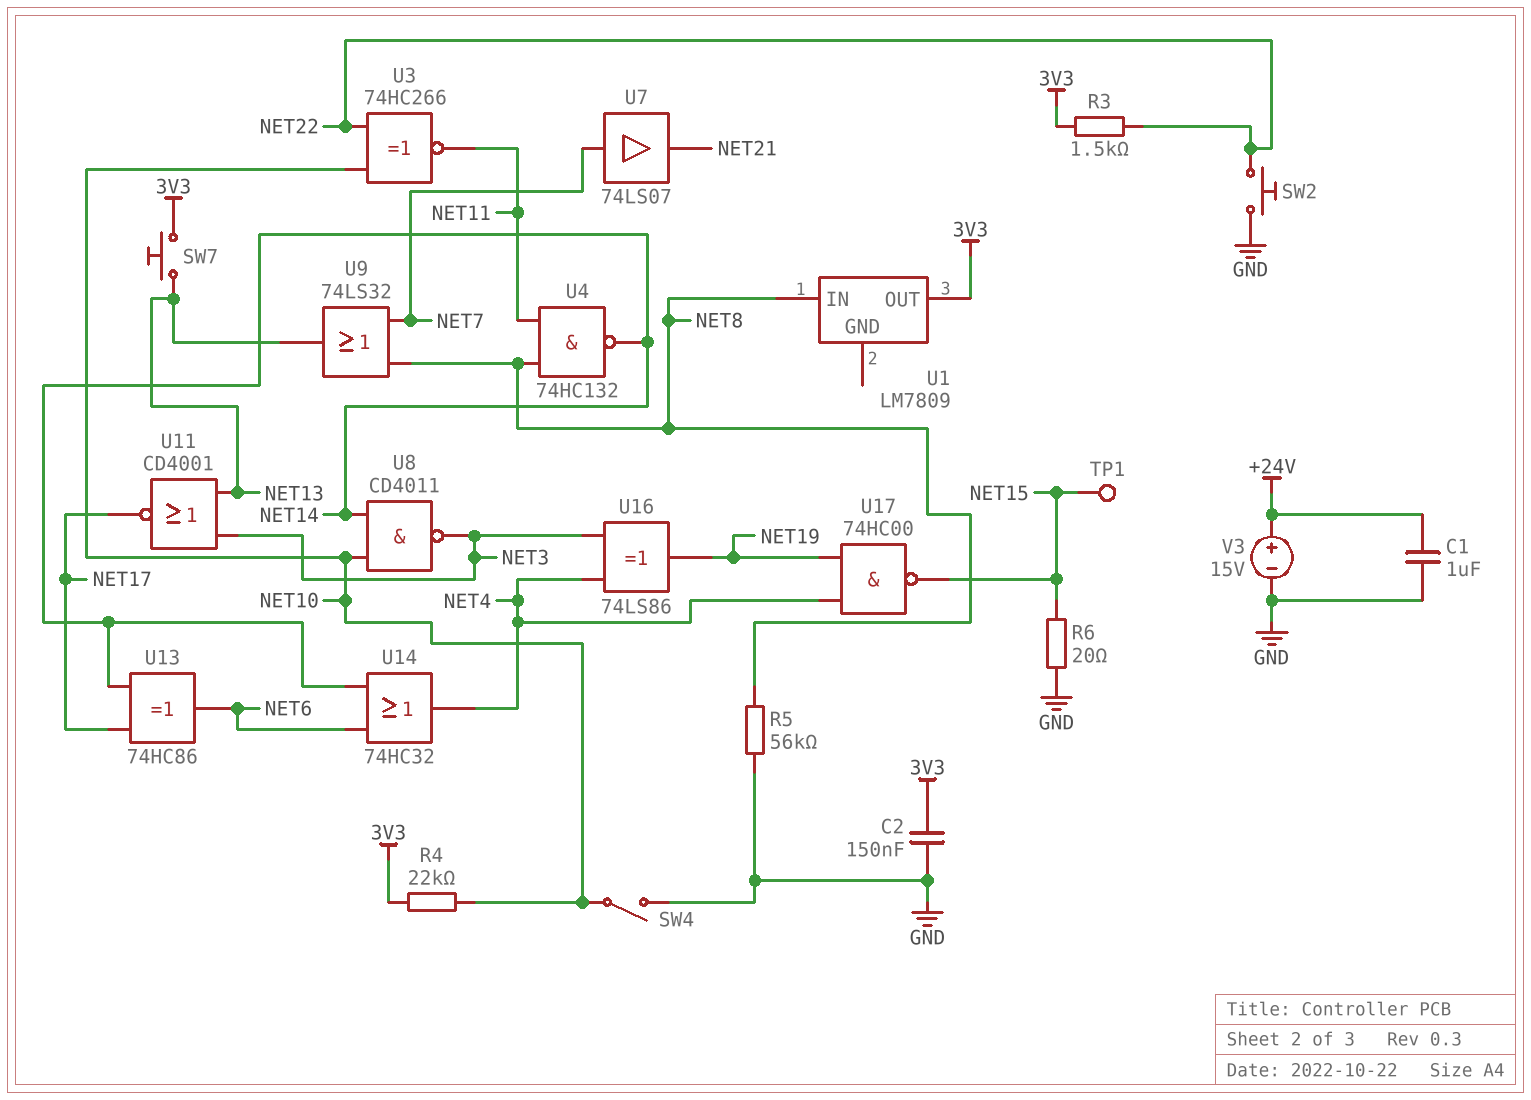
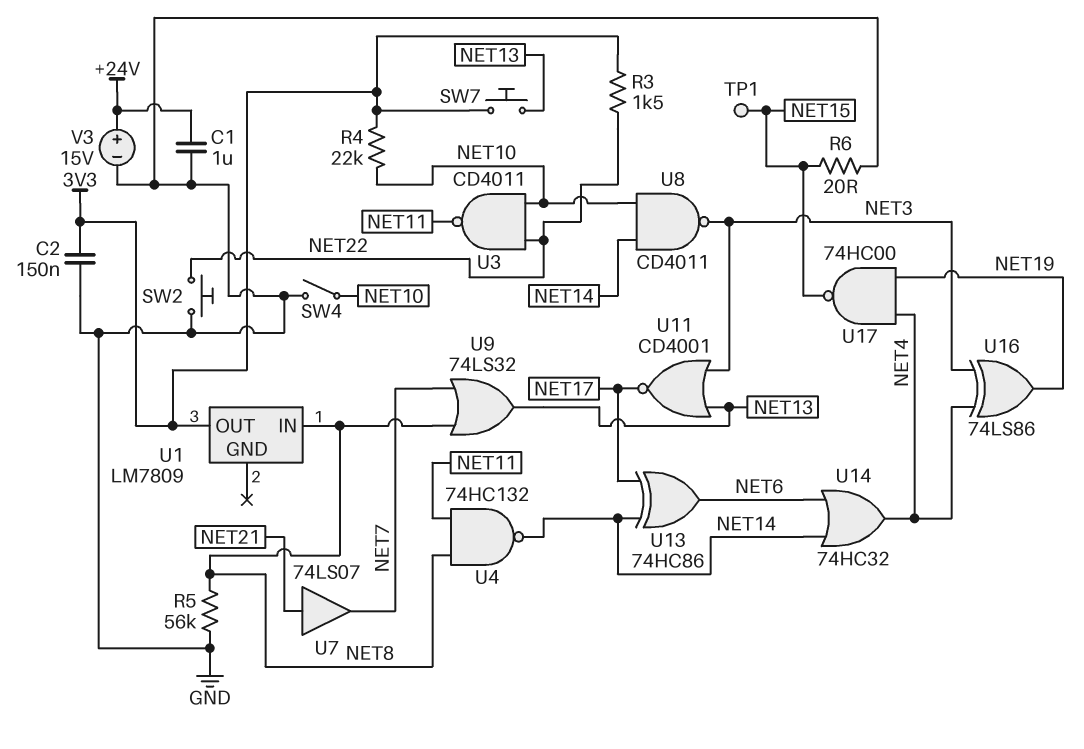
U3: XNOR 74HC266 (in NET10, in NET22, out NET11) -> NAND CD4011 (in NET10, in NET22, out NET11)
U7: buffer 74LS07 (in NET7, out NET21) -> buffer 74LS07 (in NET21, out NET7)

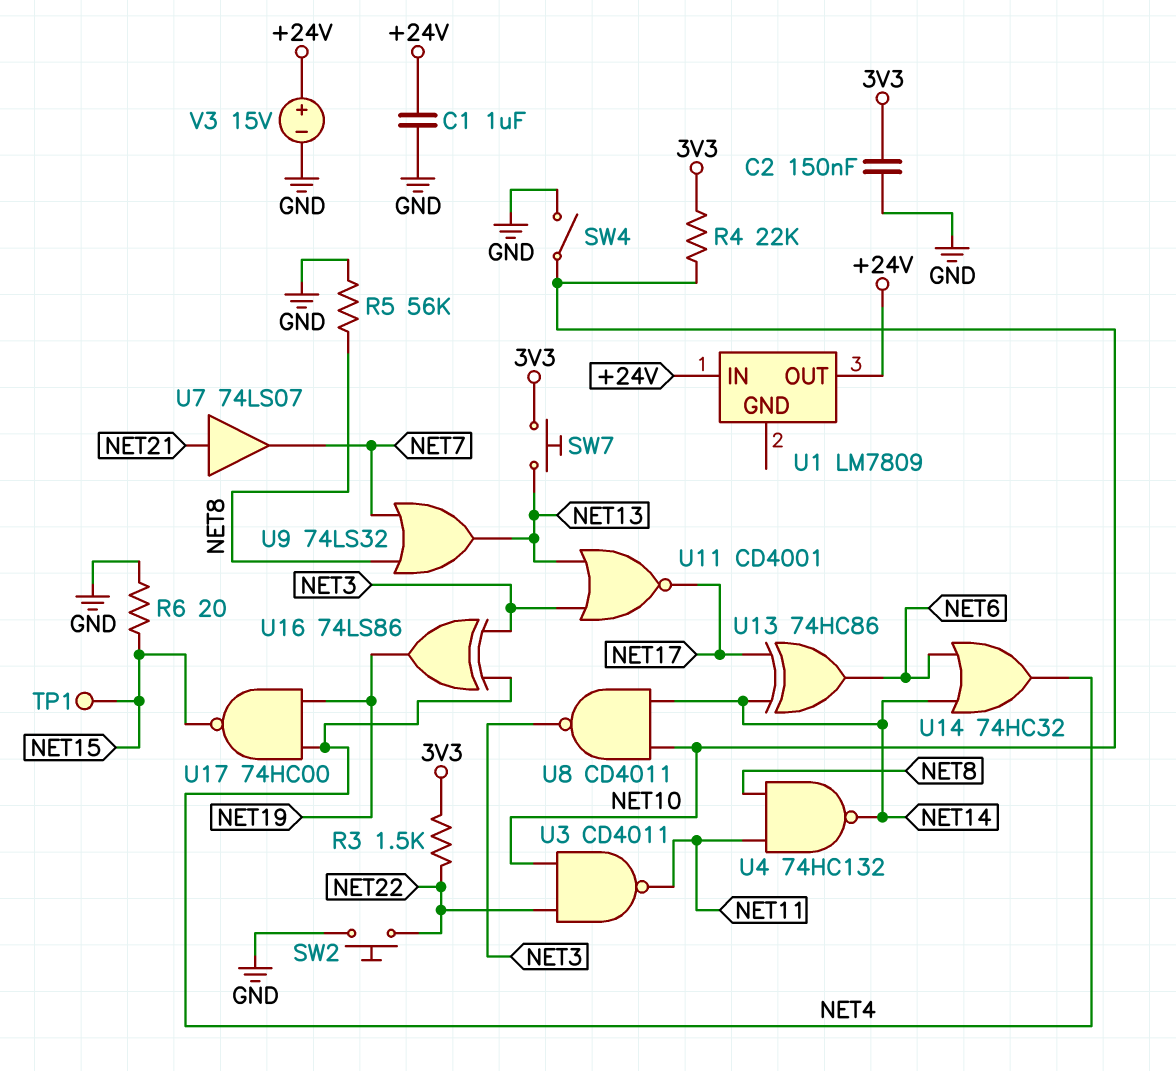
U1 pin IN: NET8 -> +24V
U1 pin OUT: 3V3 -> +24V

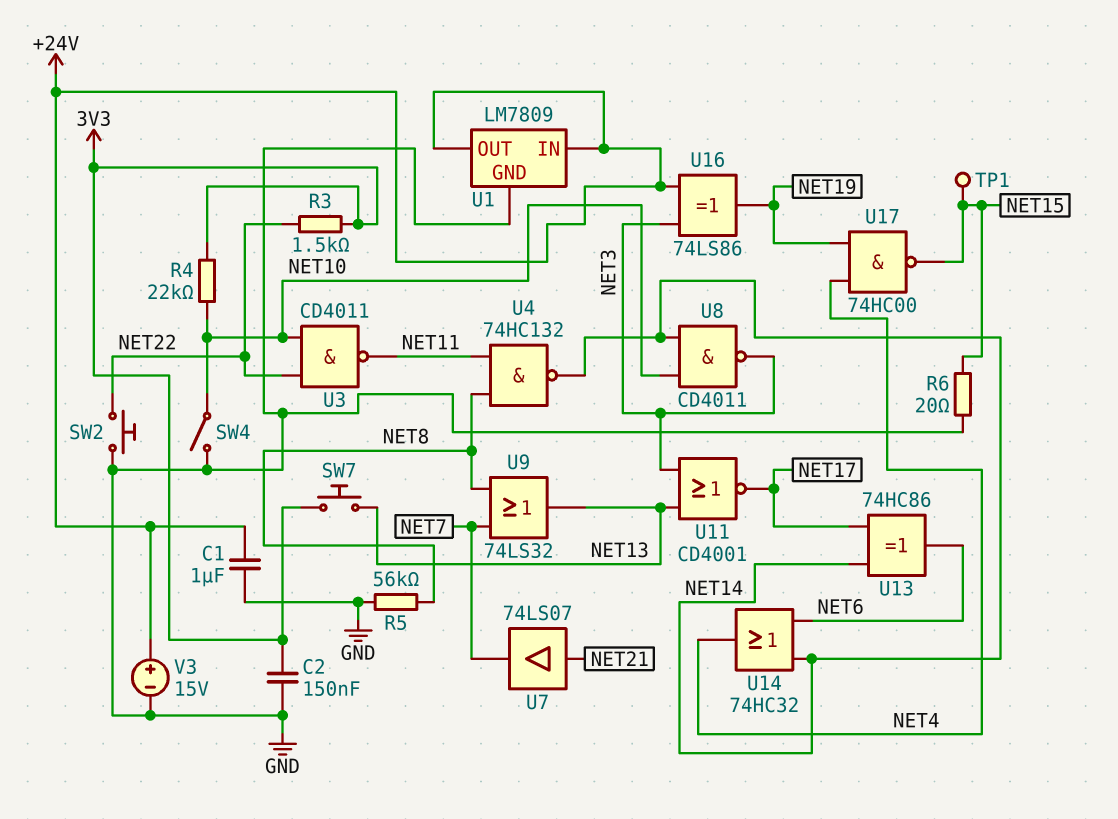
U1 pin GND: none -> GND
U16: XOR 74LS86 (in NET3, in NET4, out NET19) -> XOR 74LS86 (in +24V, in NET3, out NET19)

